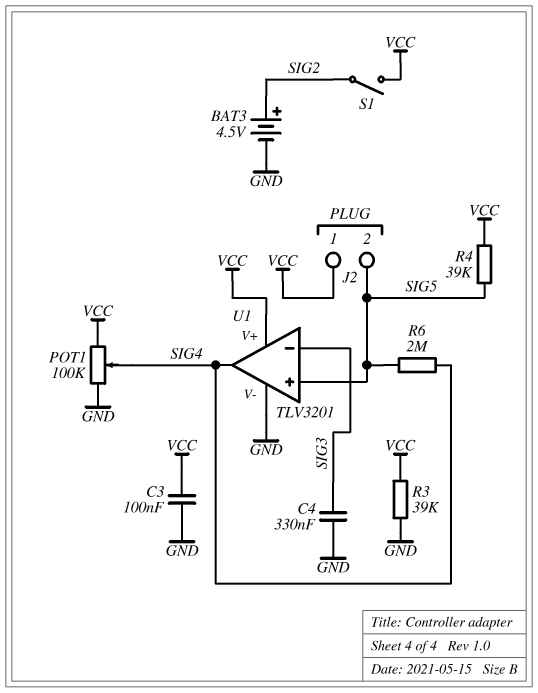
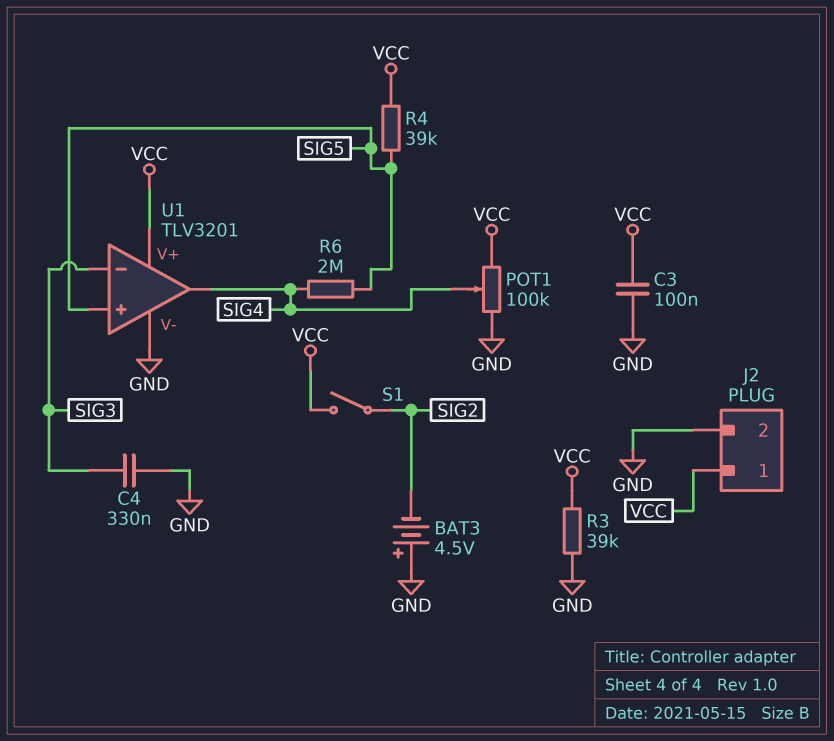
BAT3: 4.5V (plus SIG2, minus GND) -> 4.5V (plus GND, minus SIG2)
J2 pin 2: SIG5 -> GND

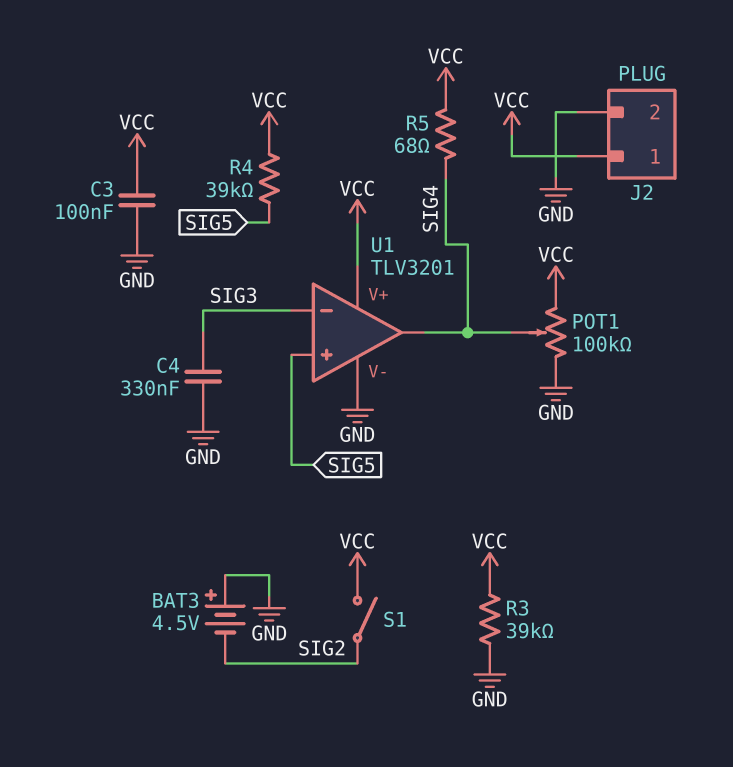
R5: none -> 68 (SIG4, VCC)
R6: 2M (SIG4, SIG5) -> none

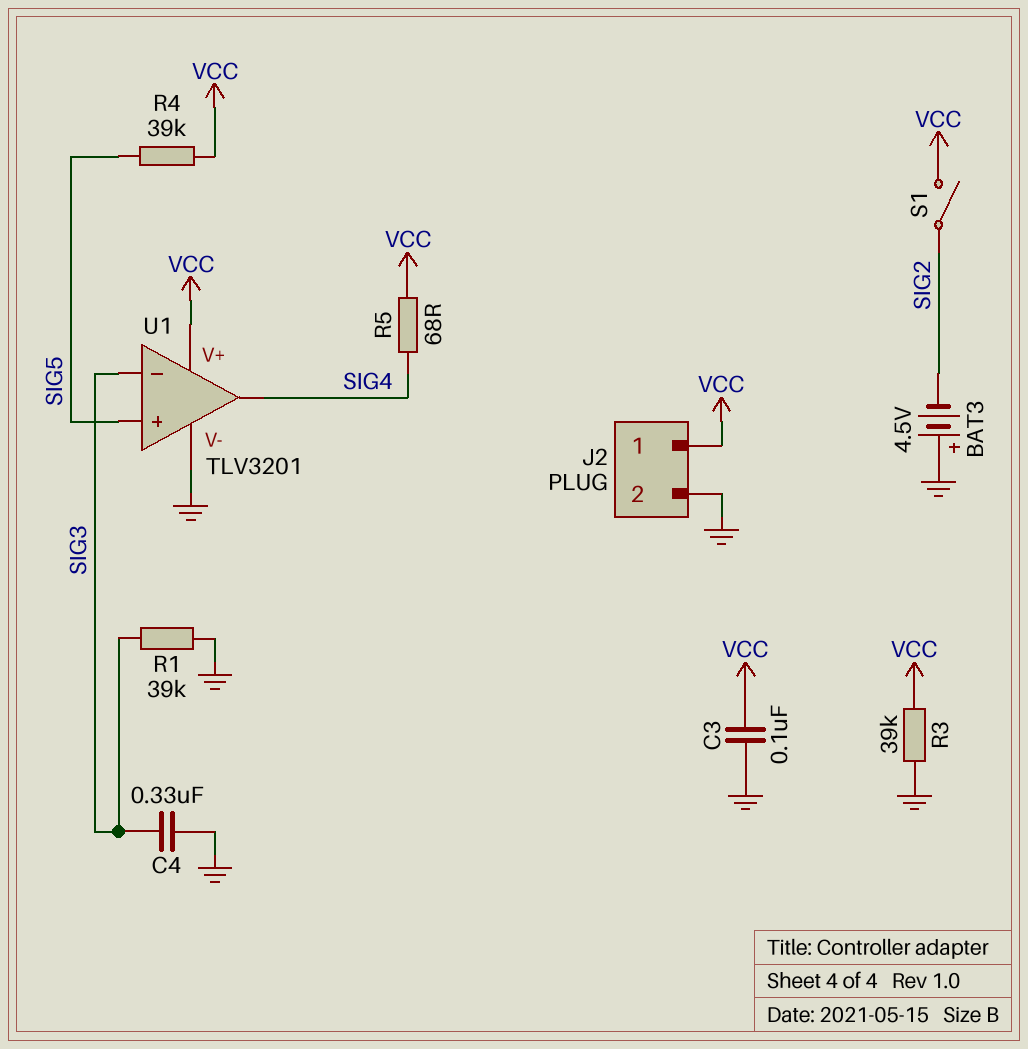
POT1: 100k (GND, VCC, wiper SIG4) -> none
R1: none -> 39k (GND, SIG3)

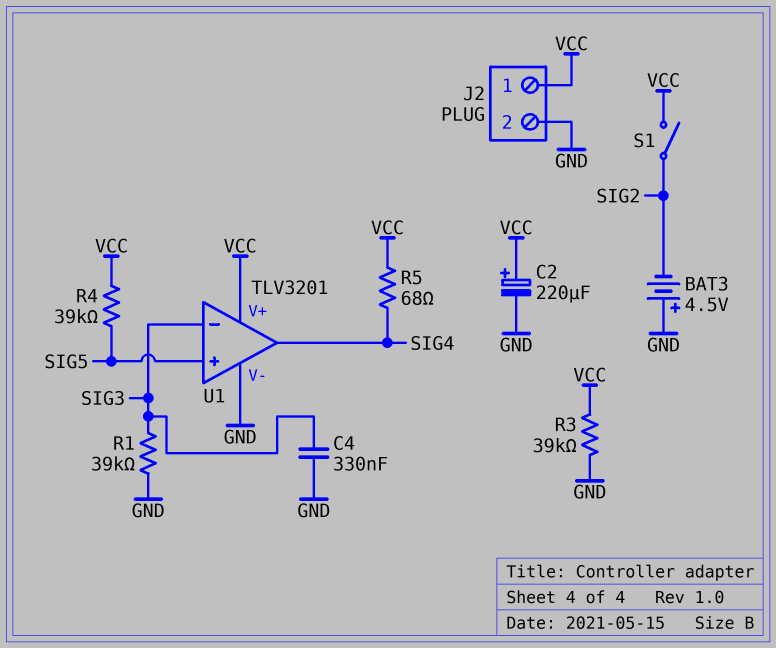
C2: none -> 220uF (plus VCC, minus GND)
C3: 100nF (GND, VCC) -> none

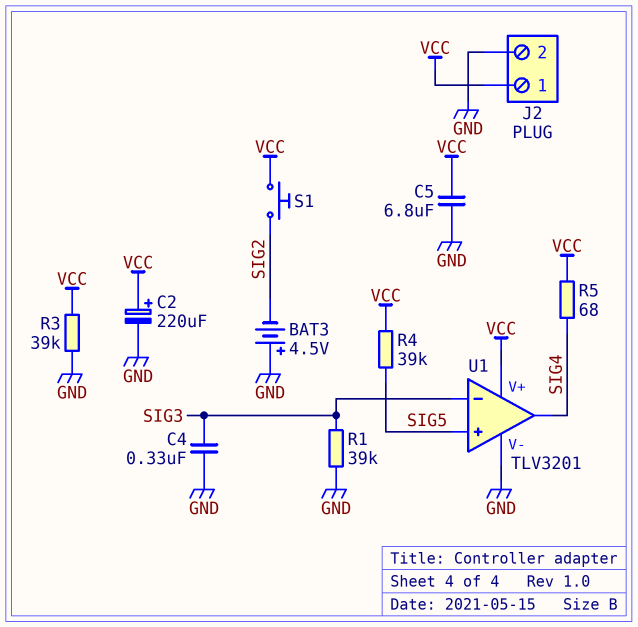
C5: none -> 6.8uF (GND, VCC)
S1: switch (SIG2, VCC) -> button (SIG2, VCC)

